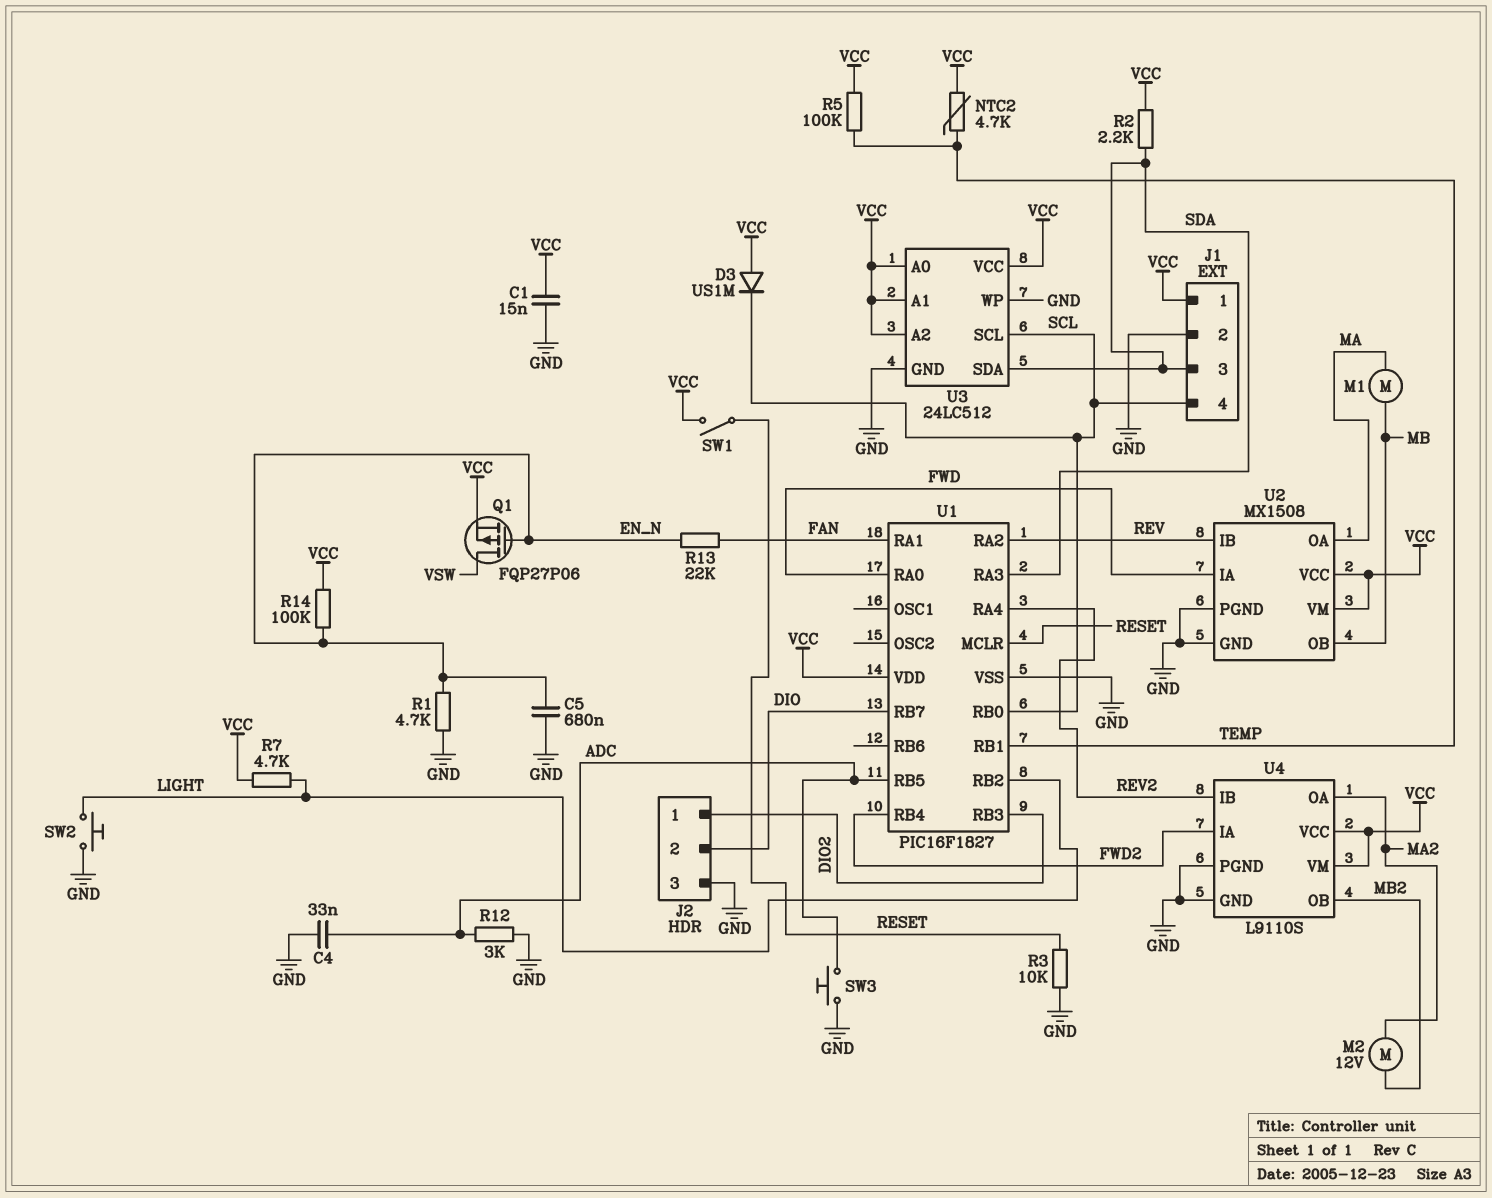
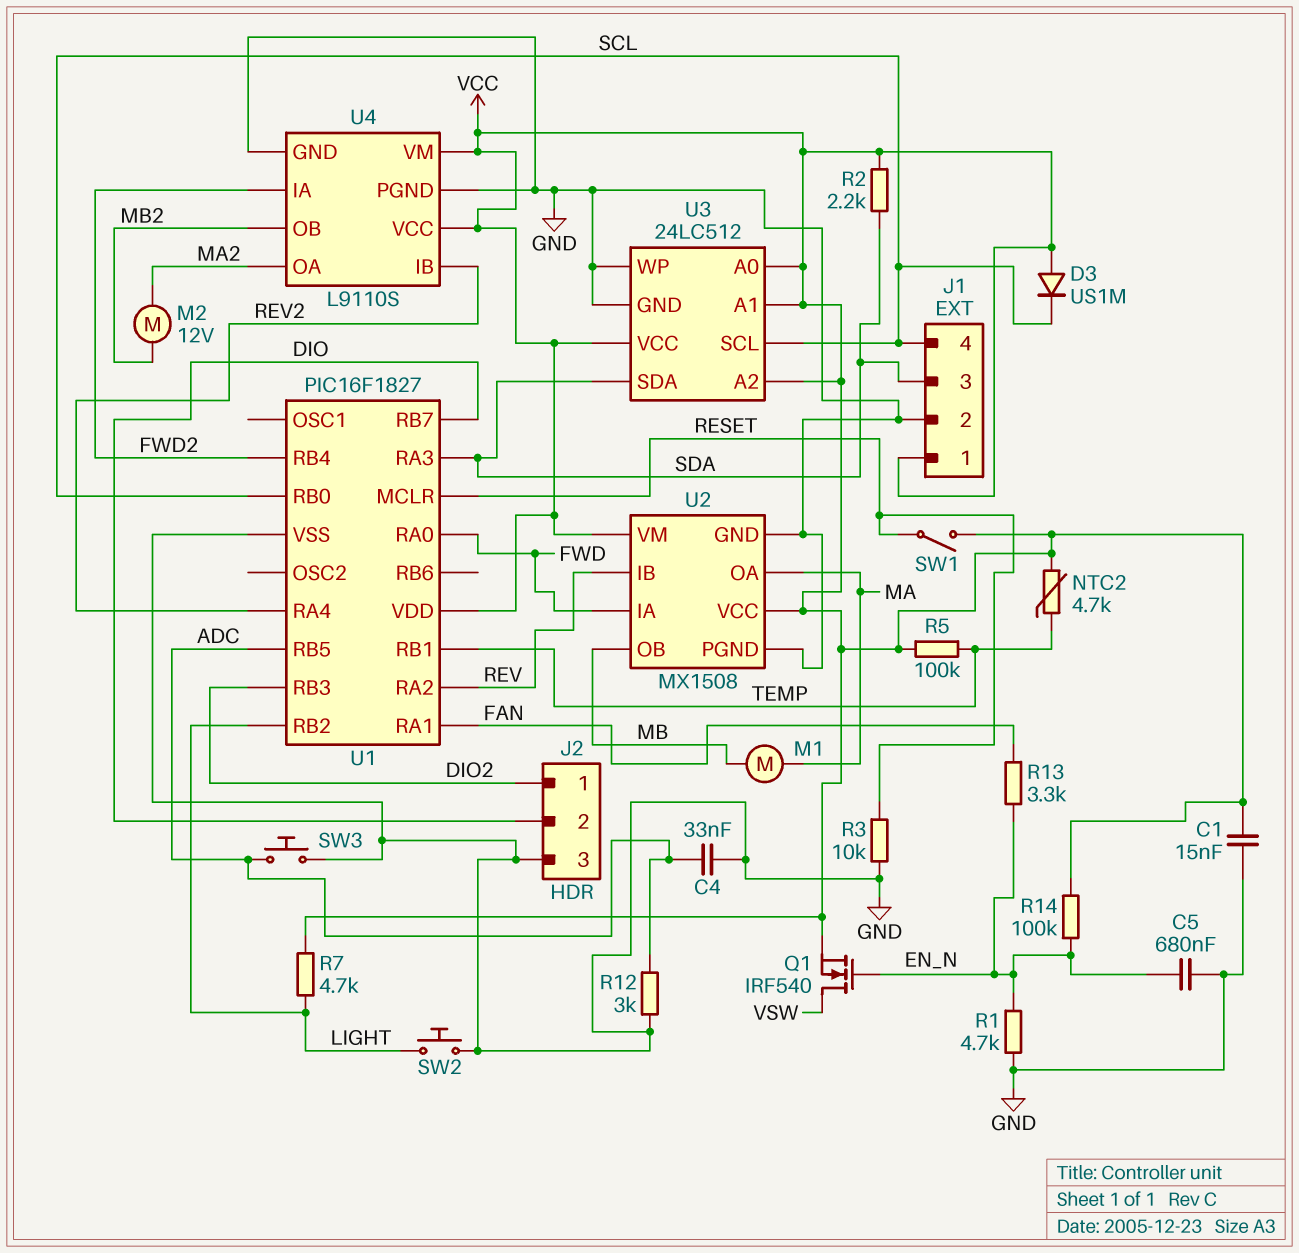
Q1: PMOS FQP27P06 (G EN_N, D VSW, S VCC) -> NMOS IRF540 (G EN_N, D VSW, S VCC)
R13: 22k (EN_N, FAN) -> 3.3k (EN_N, FAN)

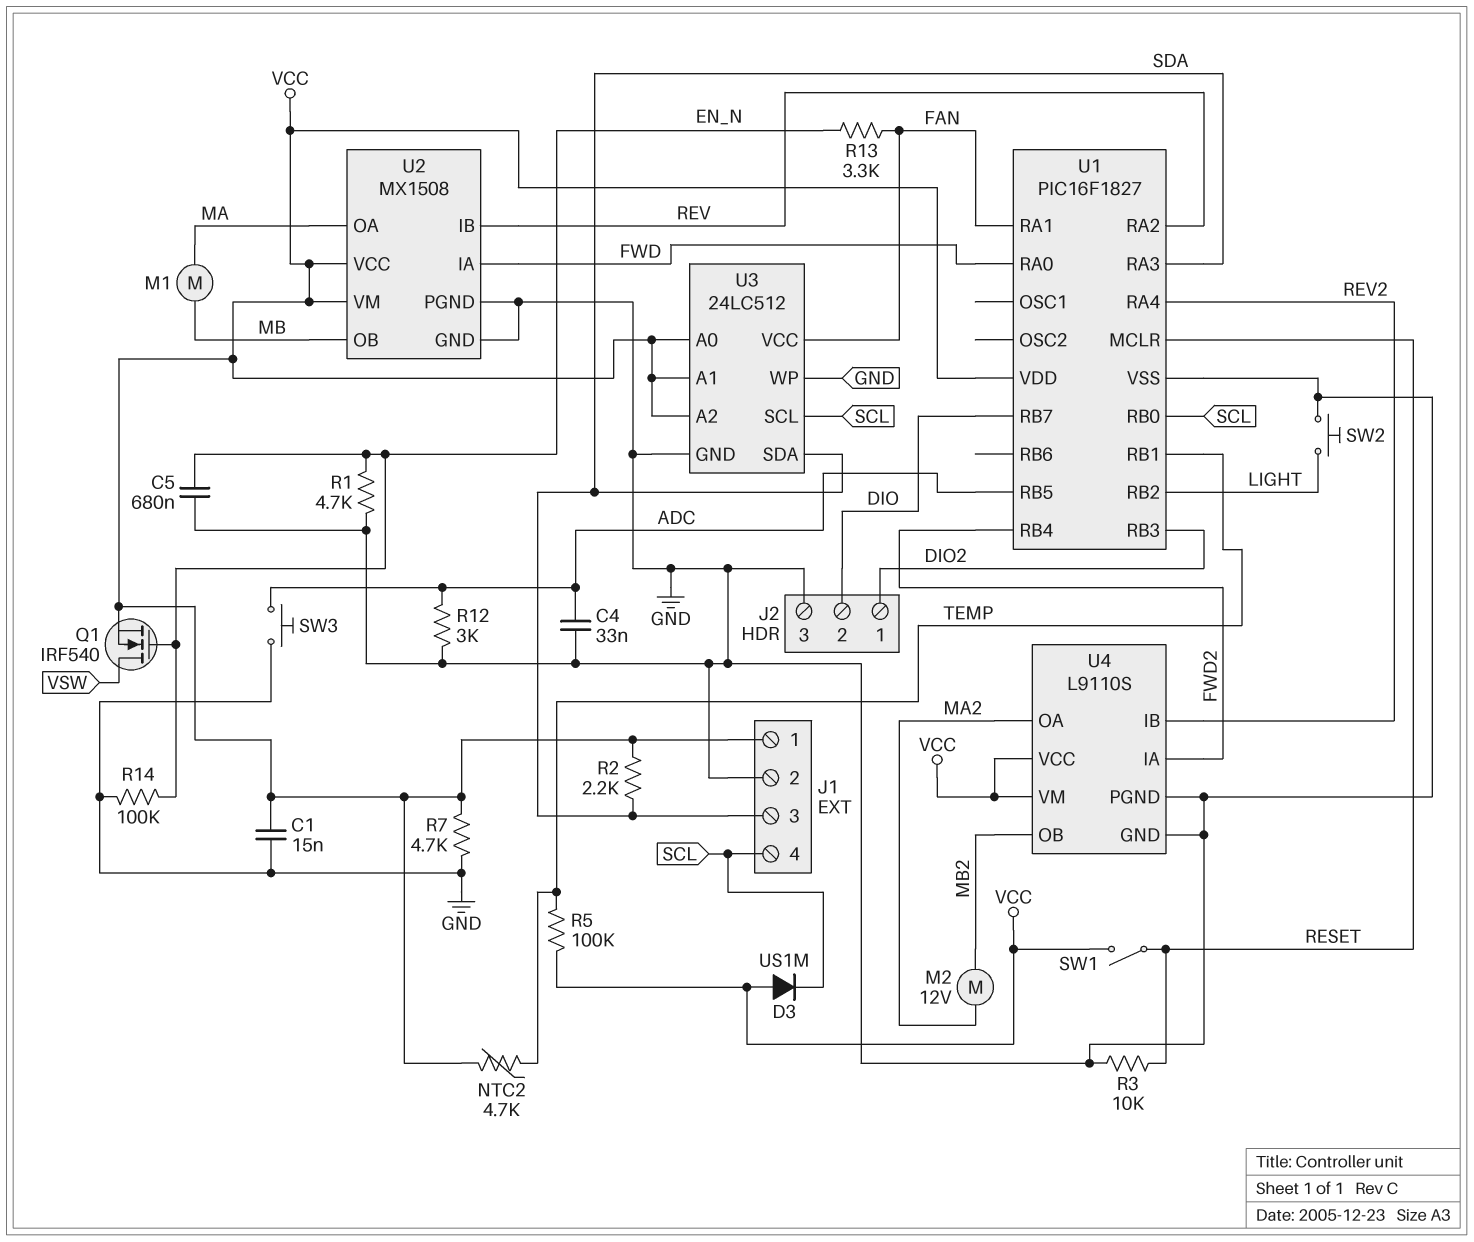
R7: 4.7k (LIGHT, VCC) -> 4.7k (GND, VCC)
R14: 100k (EN_N, VCC) -> 100k (EN_N, GND)
U3 pin VCC: VCC -> FAN

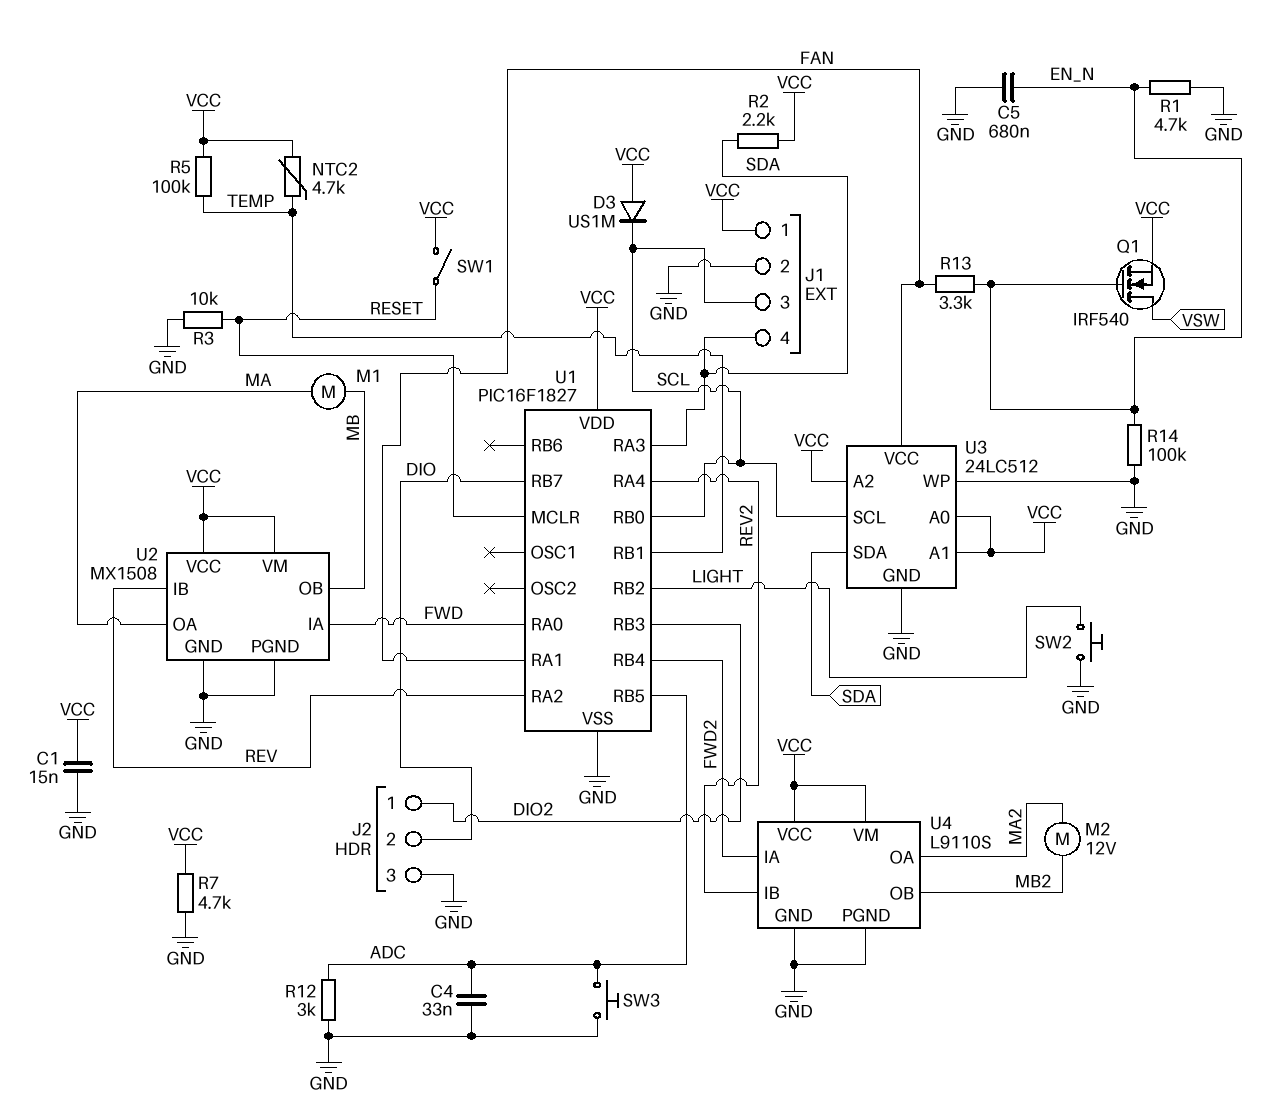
J1 pin 3: SDA -> SCL
J1 pin 4: SCL -> SDA

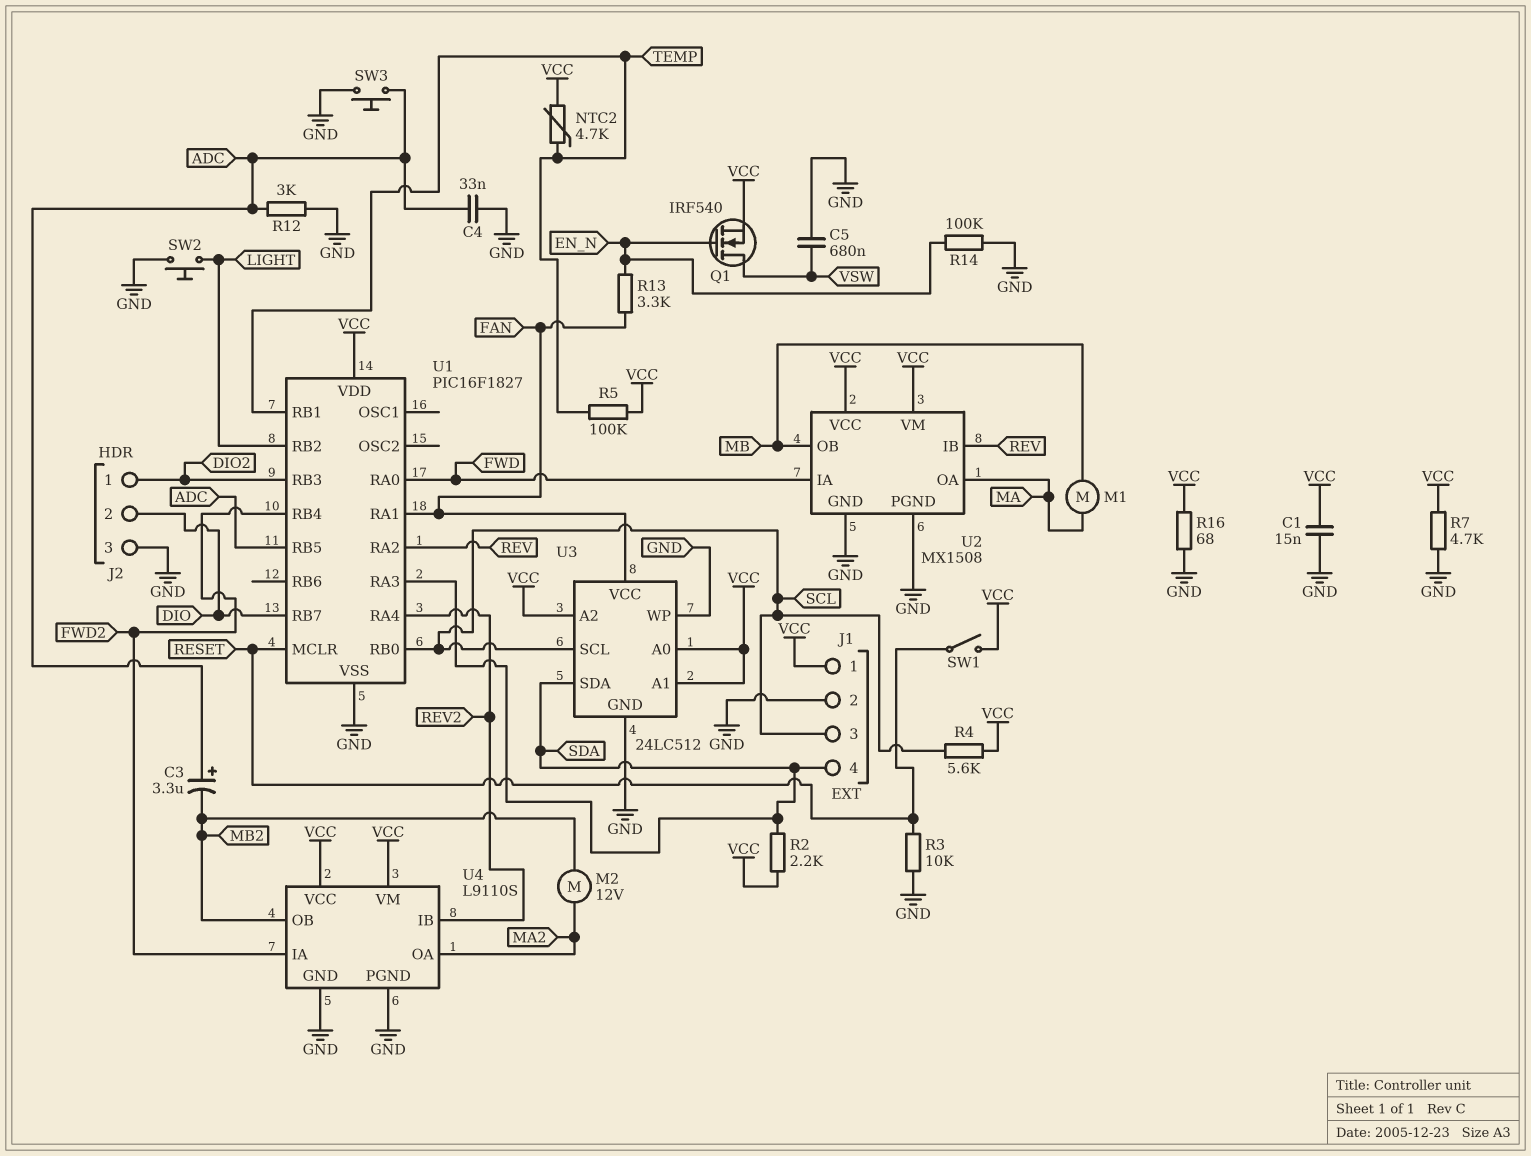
C3: none -> 3.3uF (plus ADC, minus MB2)
C5: 680nF (EN_N, GND) -> 680nF (GND, VSW)
D3: diode US1M (A VCC, K SCL) -> none
R1: 4.7k (EN_N, GND) -> none
R4: none -> 5.6k (SCL, VCC)
R16: none -> 68 (GND, VCC)

